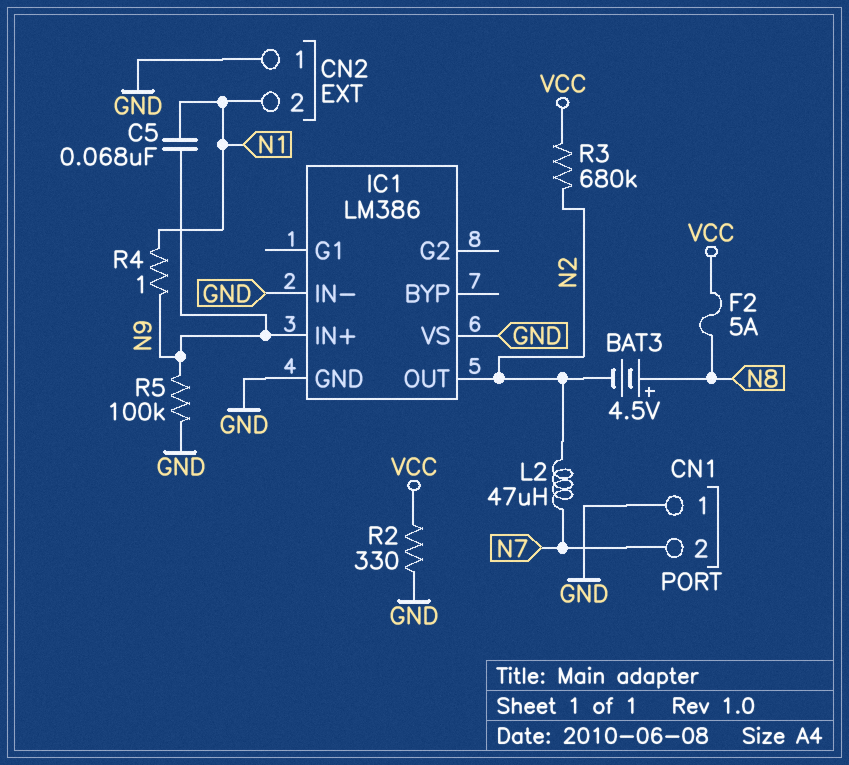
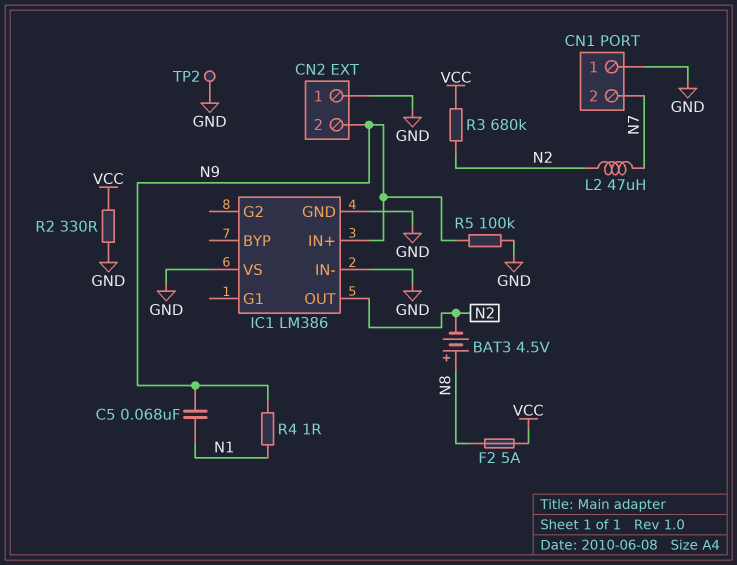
CN2 pin 2: N1 -> N9
TP2: none -> test point (GND)

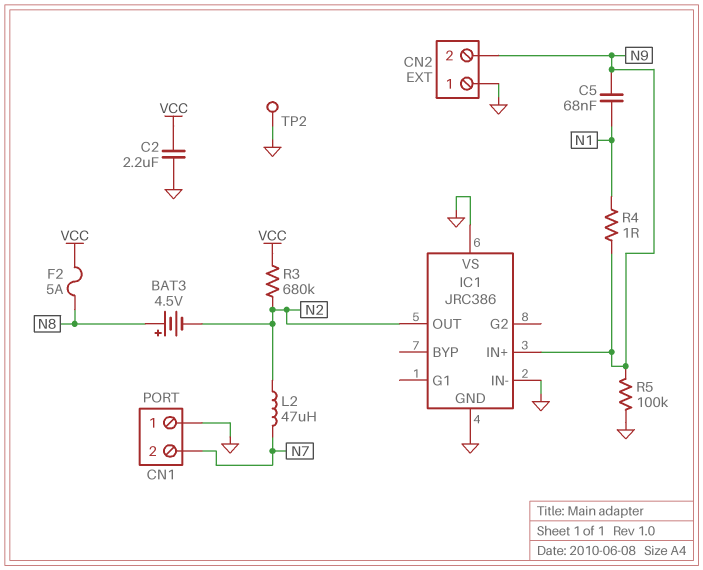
C2: none -> 2.2uF (GND, VCC)
IC1: LM386 -> JRC386
R2: 330 (GND, VCC) -> none

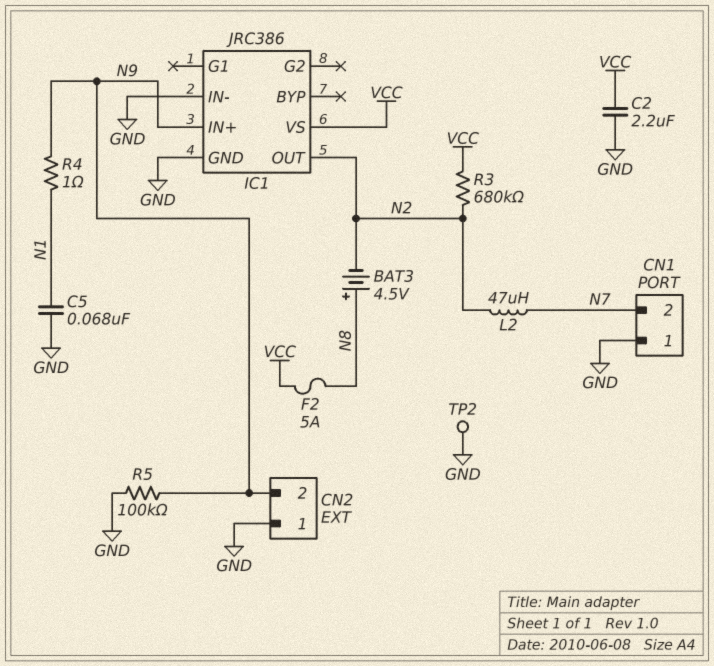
C5: 68nF (N1, N9) -> 68nF (GND, N1)
IC1 pin VS: GND -> VCC

